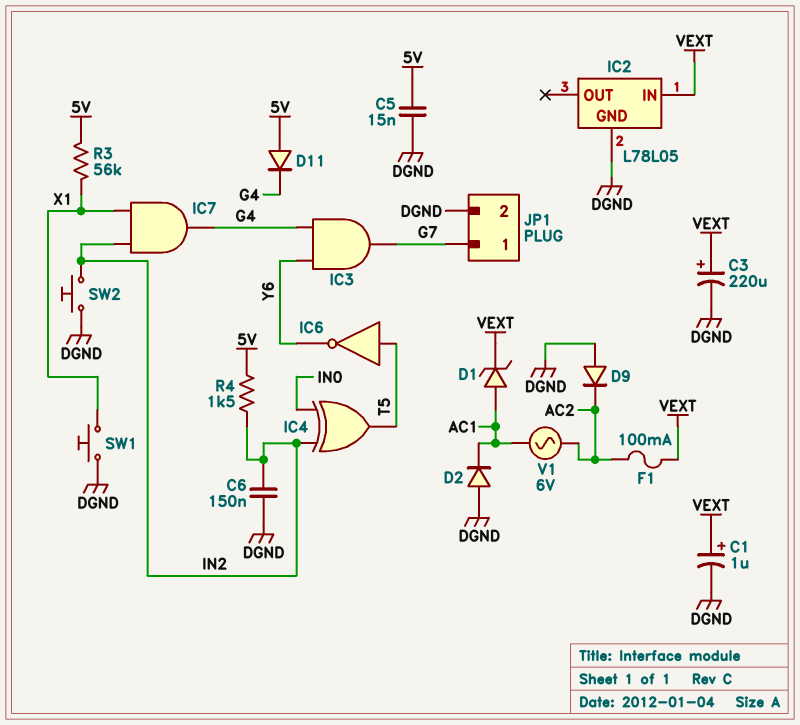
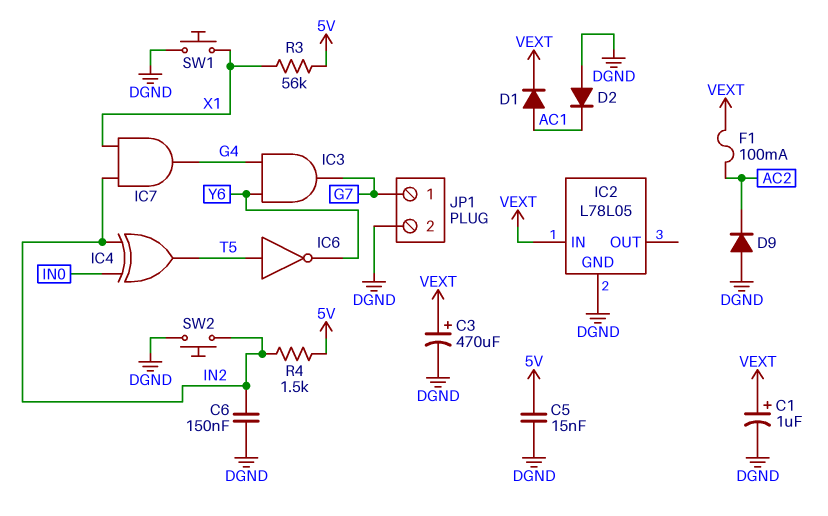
C3: 220uF (plus VEXT, minus DGND) -> 470uF (plus VEXT, minus DGND)
D1: zener (A AC1, K VEXT) -> diode (A AC1, K VEXT)
D11: diode (A 5V, K G4) -> none
V1: AC 6V (AC1, AC2) -> none

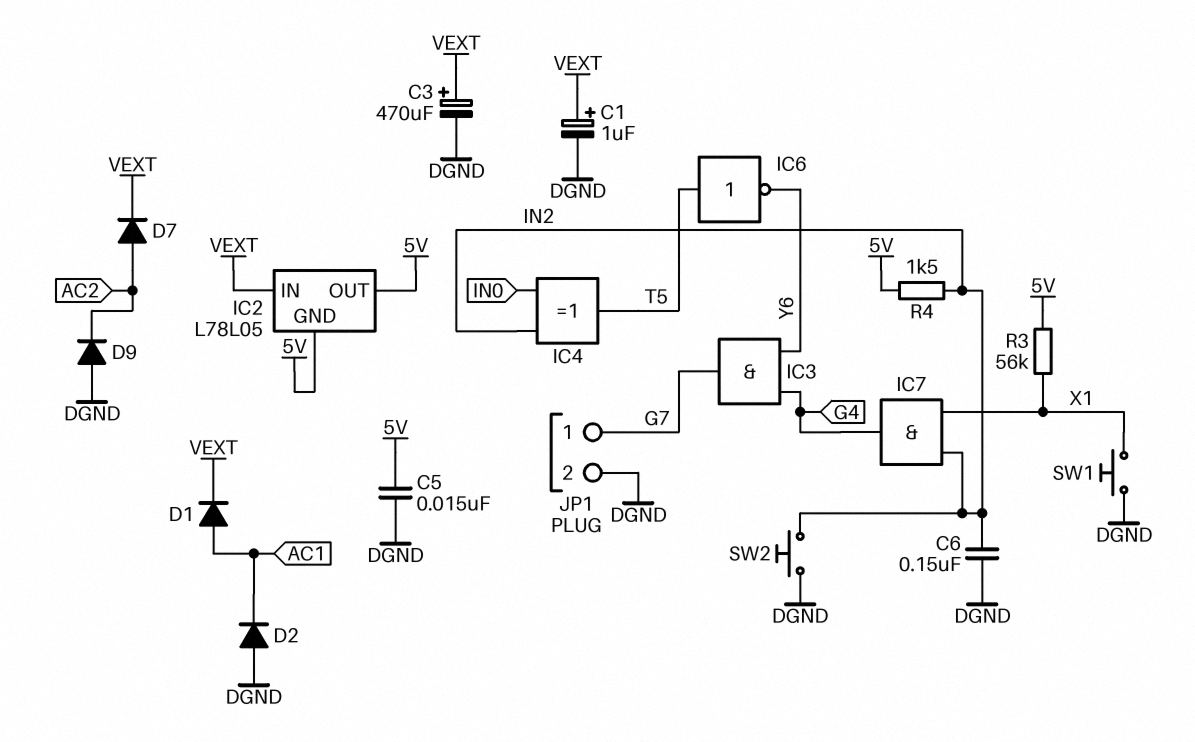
D7: none -> diode (A AC2, K VEXT)
F1: 100mA (AC2, VEXT) -> none
IC2 pin GND: DGND -> 5V
IC2 pin OUT: none -> 5V

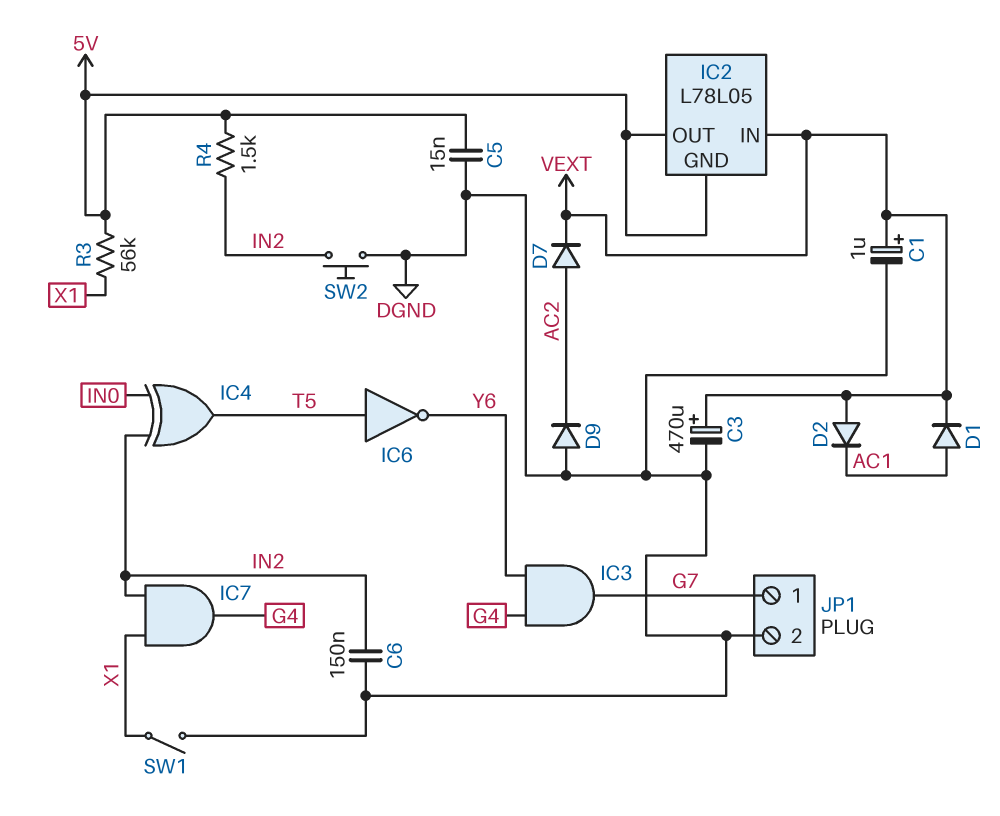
D2: diode (A DGND, K AC1) -> diode (A VEXT, K AC1)
SW1: button (DGND, X1) -> switch (DGND, X1)

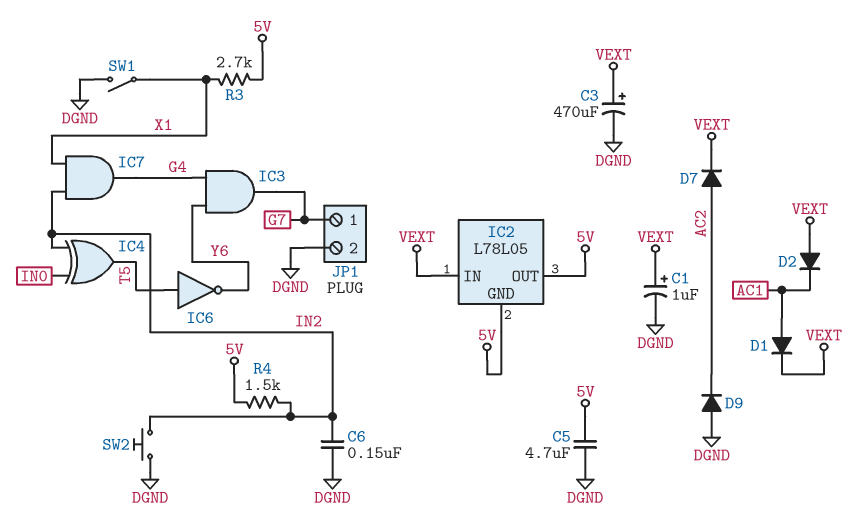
C5: 15nF (5V, DGND) -> 4.7uF (5V, DGND)
R3: 56k (5V, X1) -> 2.7k (5V, X1)

